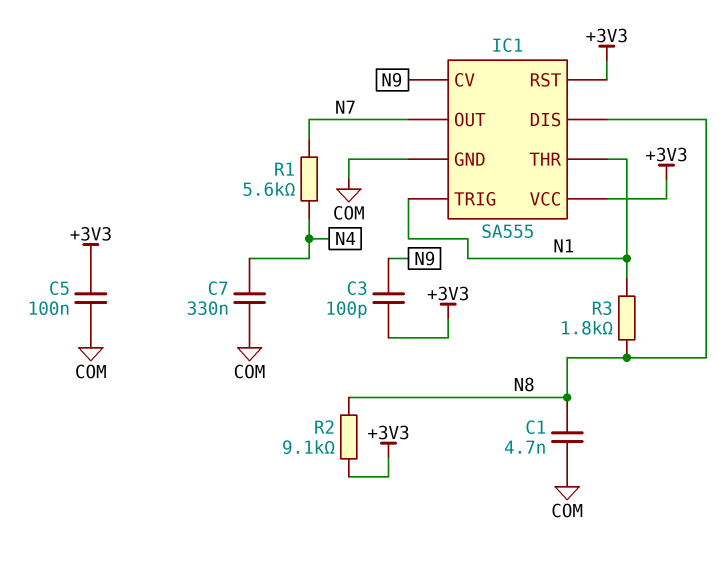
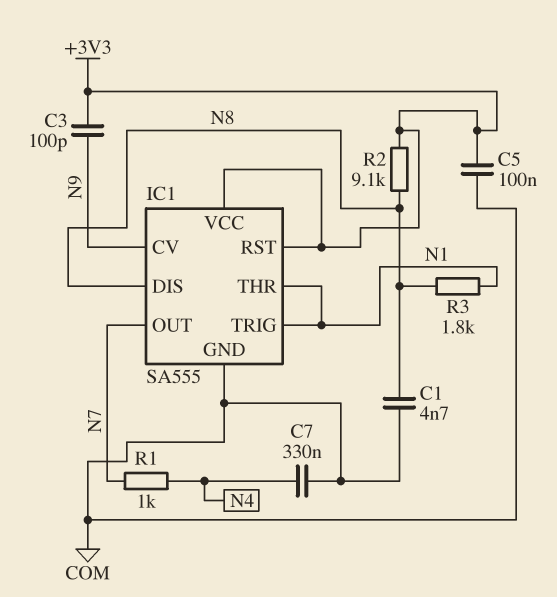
R1: 5.6k (N4, N7) -> 1k (N4, N7)

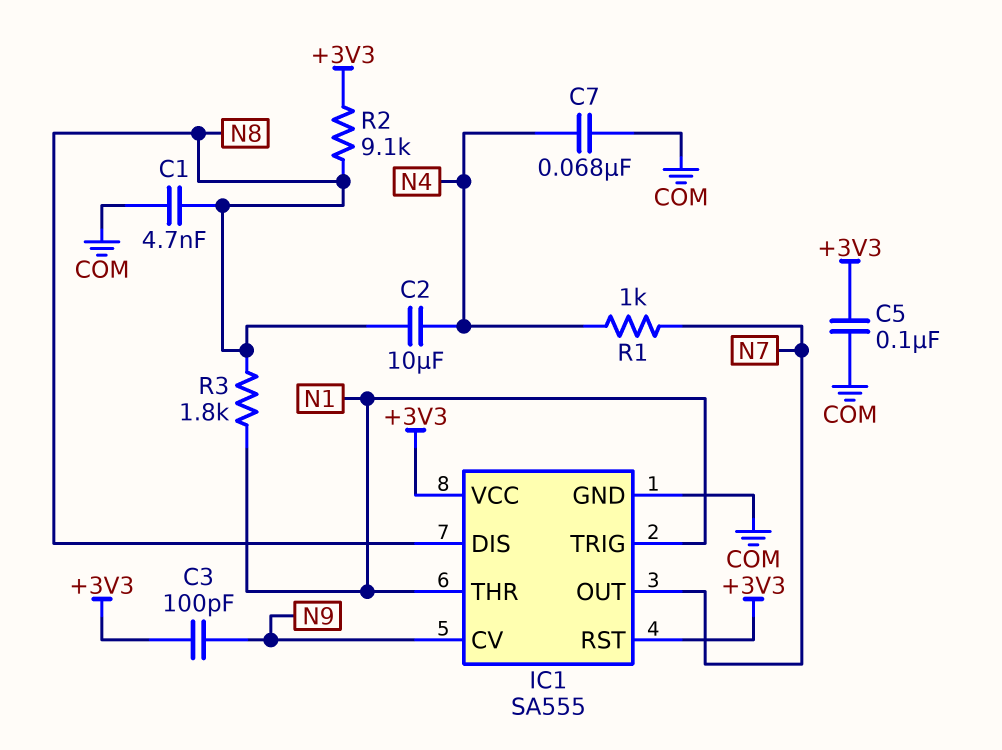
C2: none -> 10uF (N4, N8)
C7: 330nF (COM, N4) -> 68nF (COM, N4)

